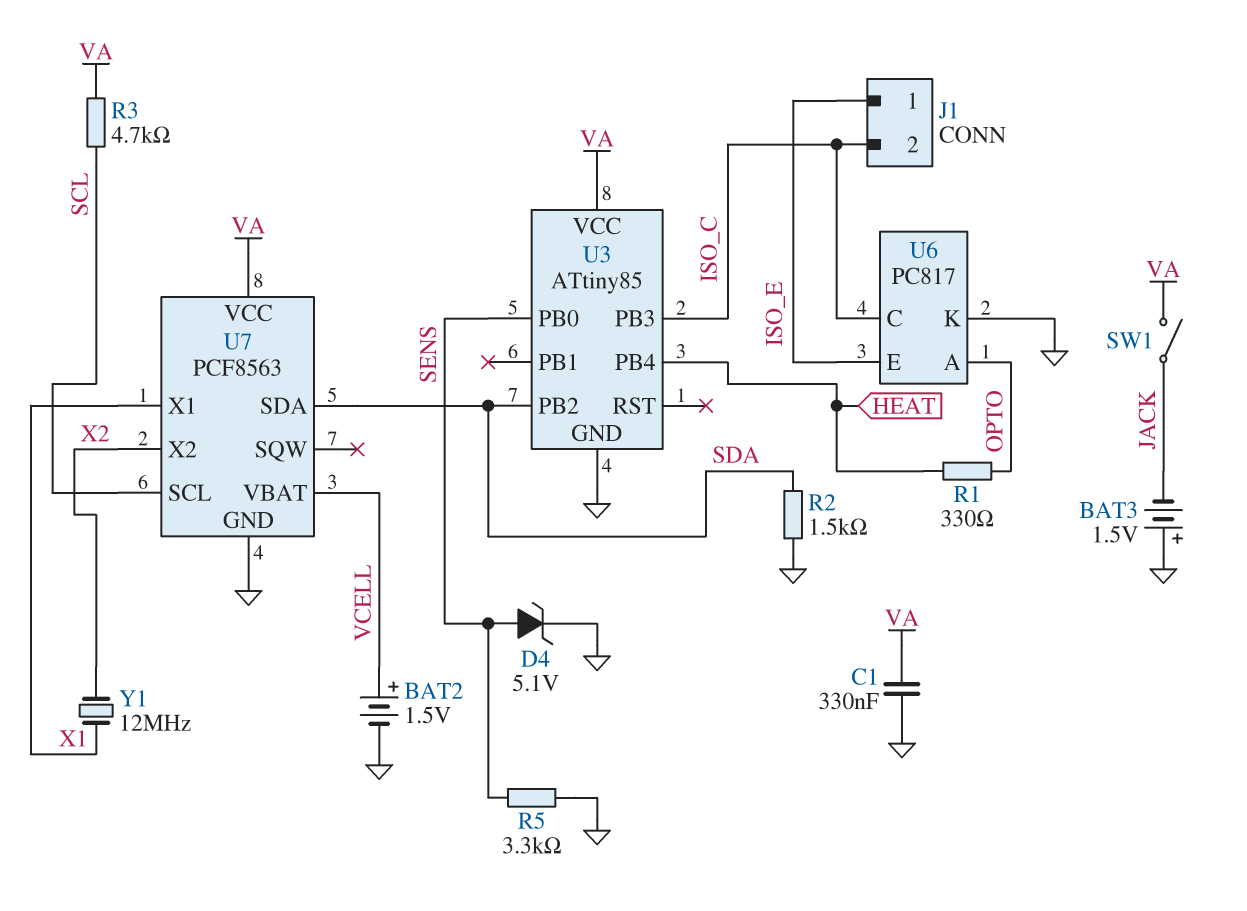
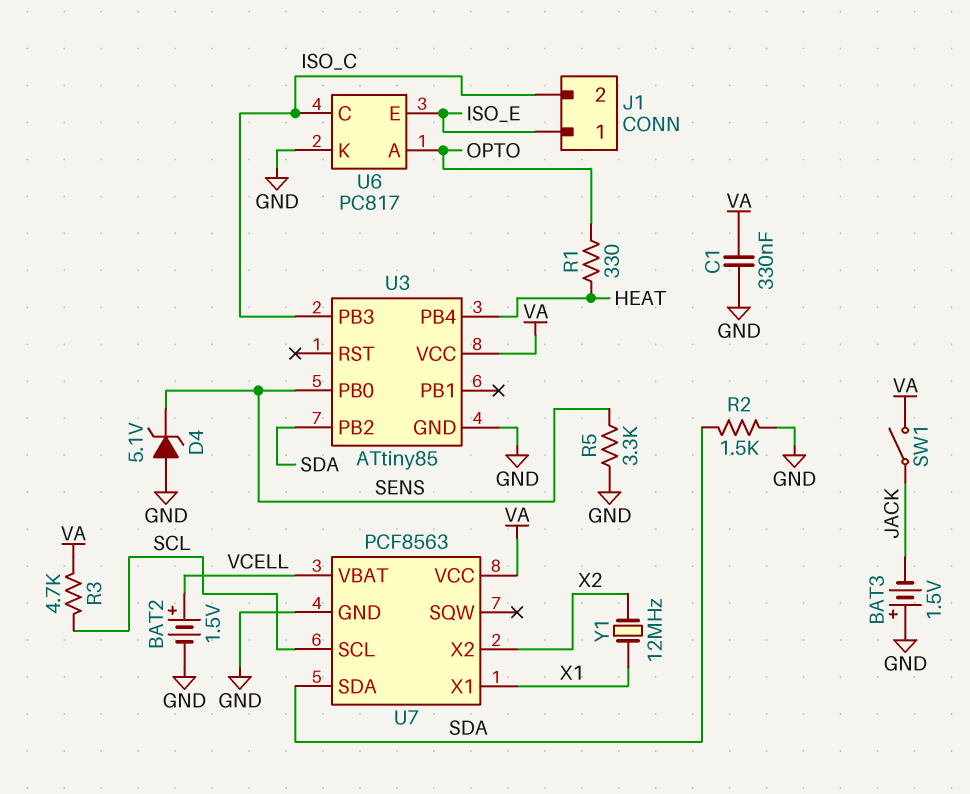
D4: zener 5.1V (A SENS, K GND) -> zener 5.1V (A GND, K SENS)

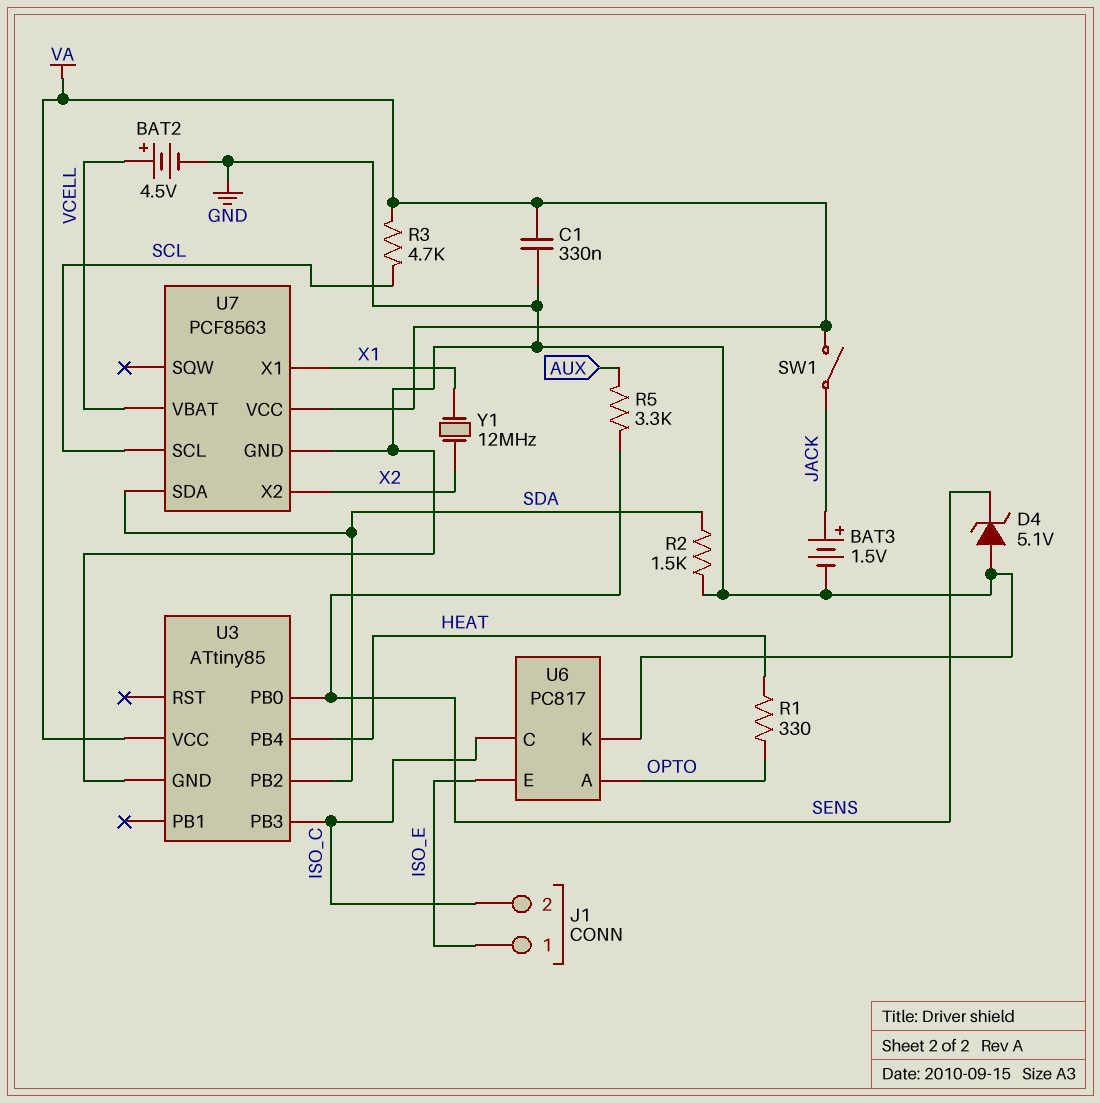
BAT2: 1.5V (plus VCELL, minus GND) -> 4.5V (plus VCELL, minus GND)
BAT3: 1.5V (plus GND, minus JACK) -> 1.5V (plus JACK, minus GND)
R5: 3.3k (GND, SENS) -> 3.3k (AUX, SENS)

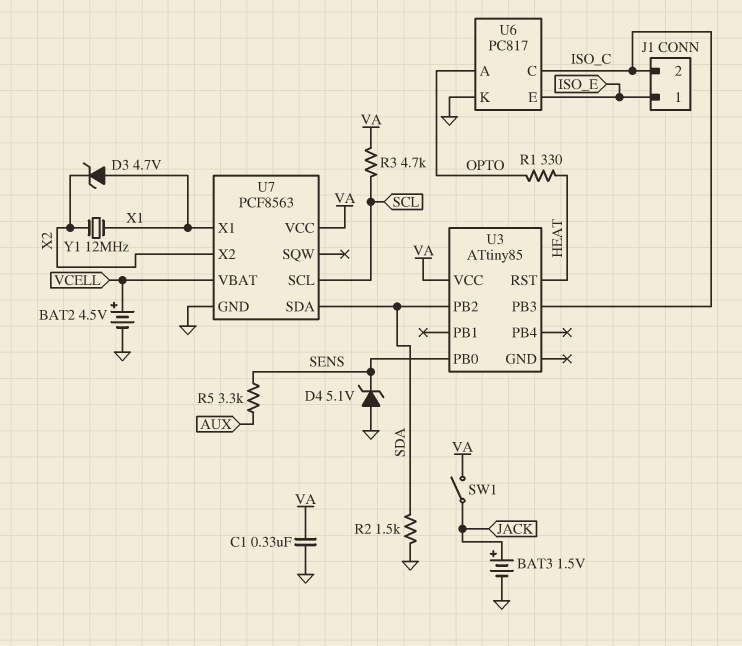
D3: none -> zener 4.7V (A X1, K X2)
U3 pin GND: GND -> none
U3 pin PB4: HEAT -> none
U3 pin RST: none -> HEAT

